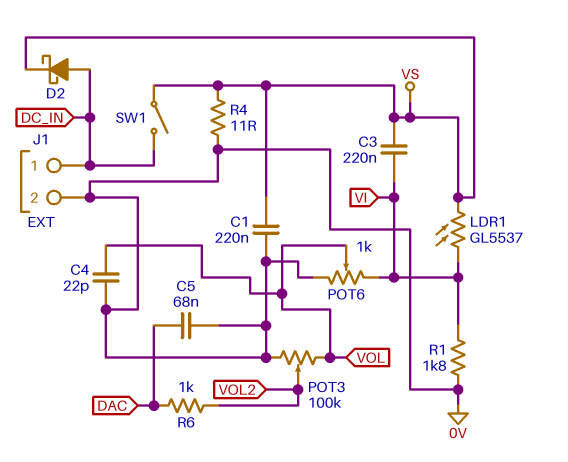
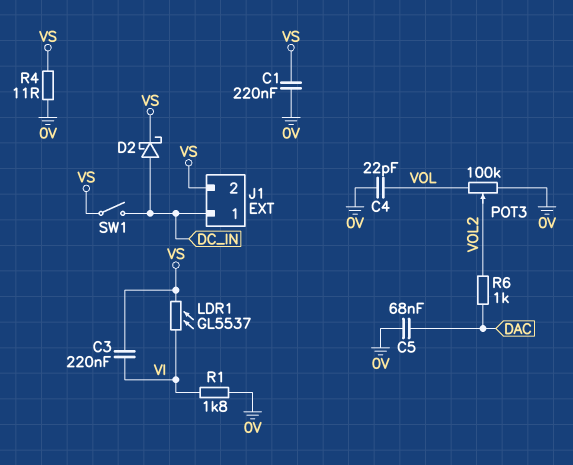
J1 pin 2: 0V -> VS
POT6: 1k (0V, VI, wiper VOL) -> none

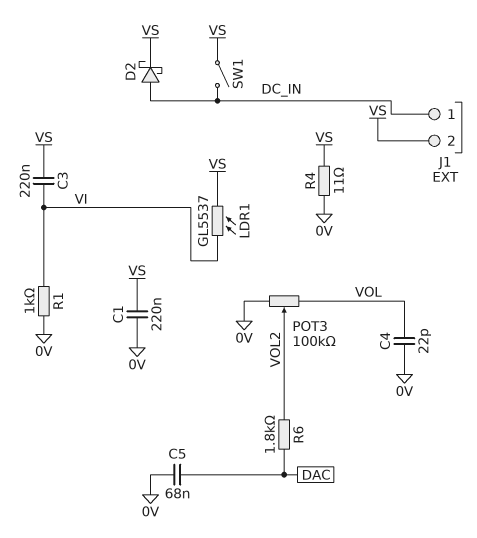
R1: 1.8k (0V, VI) -> 1k (0V, VI)
R6: 1k (DAC, VOL2) -> 1.8k (DAC, VOL2)

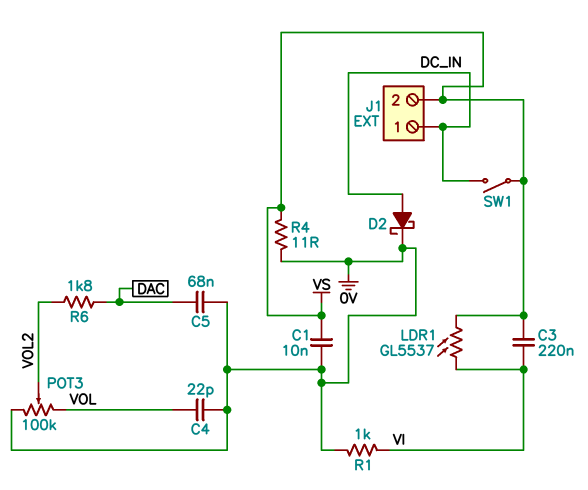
C1: 220nF (0V, VS) -> 10nF (0V, VS)
D2: schottky (A DC_IN, K VS) -> schottky (A DC_IN, K 0V)

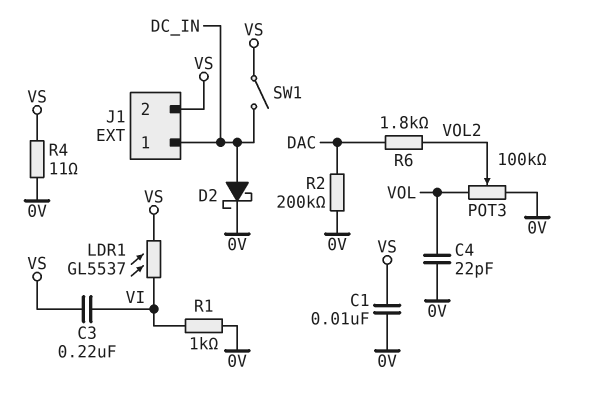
C5: 68nF (0V, DAC) -> none
R2: none -> 200k (0V, DAC)

